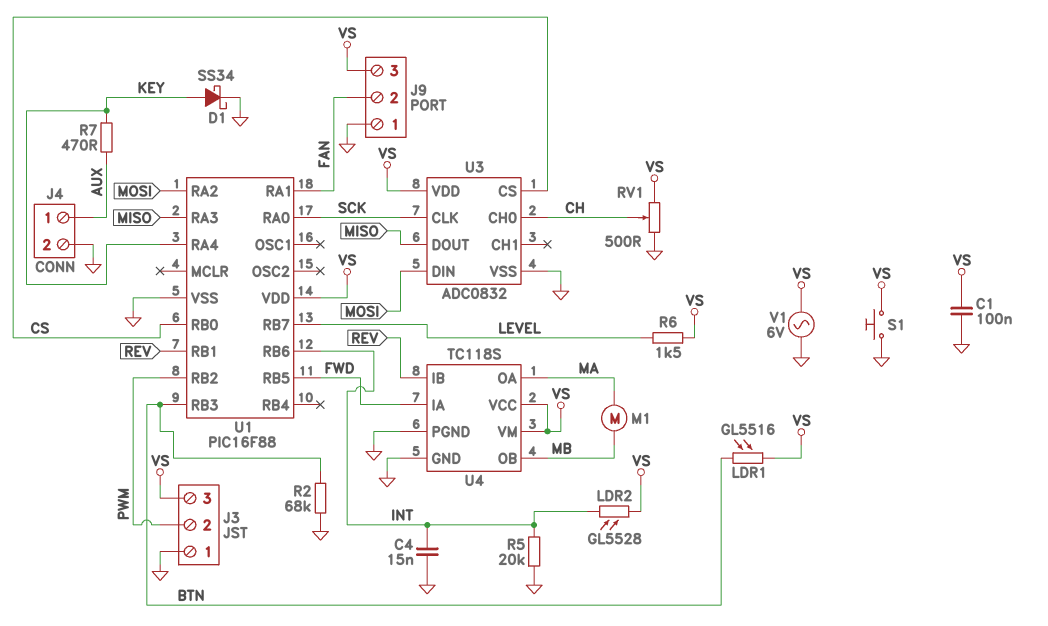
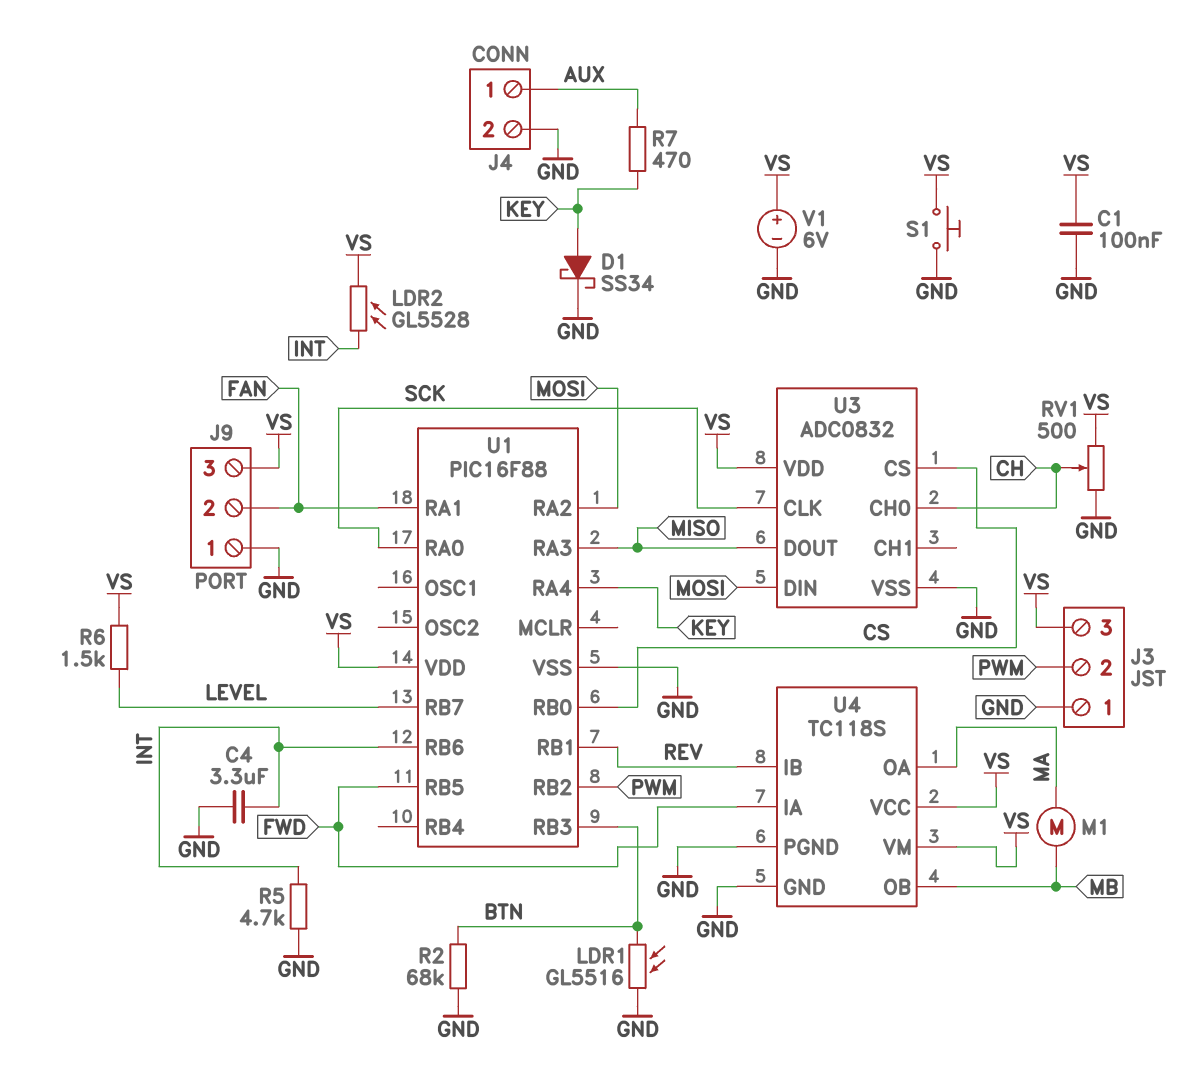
C4: 15nF (GND, INT) -> 3.3uF (GND, INT)
LDR1: GL5516 (BTN, VS) -> GL5516 (BTN, GND)
R5: 20k (GND, INT) -> 4.7k (GND, INT)
V1: AC 6V (GND, VS) -> 6V (plus VS, minus GND)

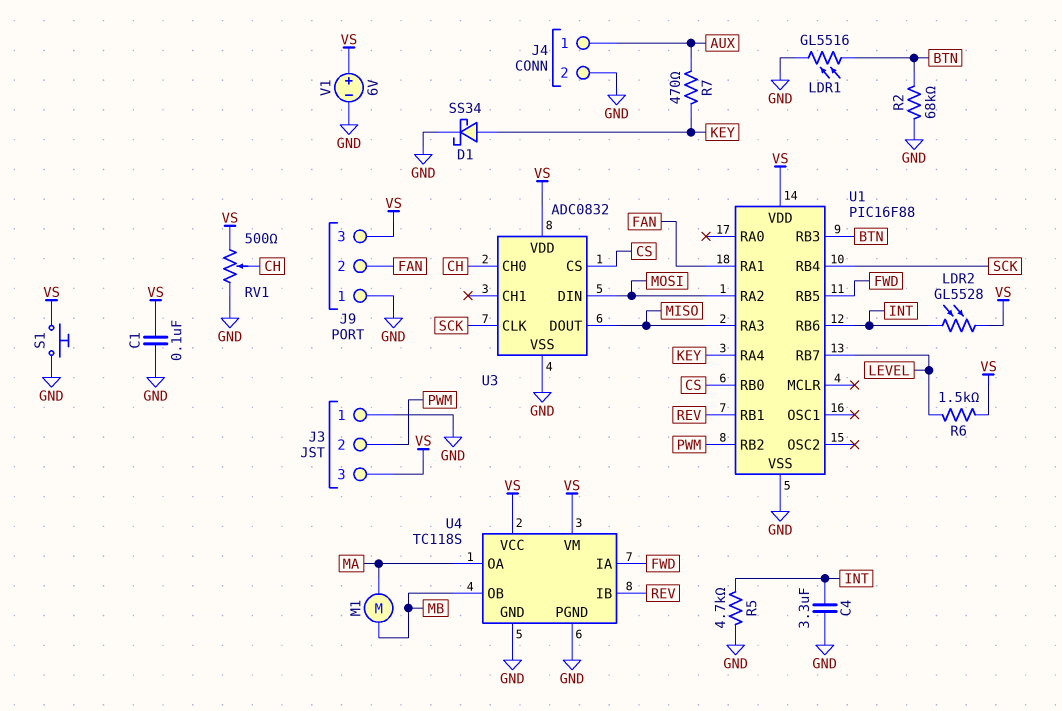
U1 pin RA0: SCK -> none
U1 pin RB4: none -> SCK

